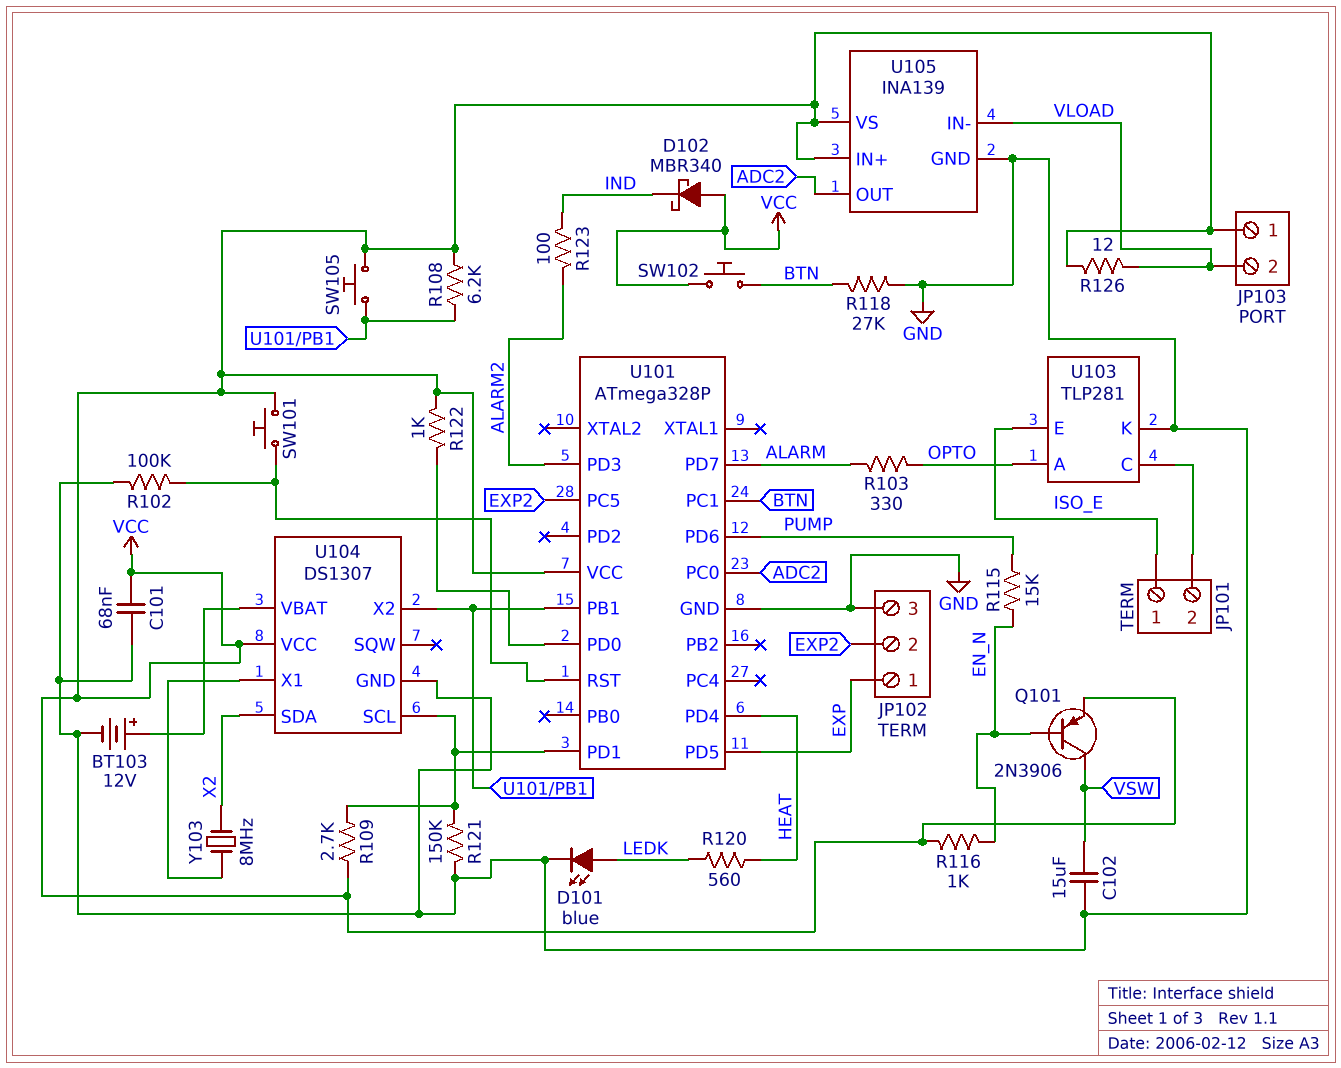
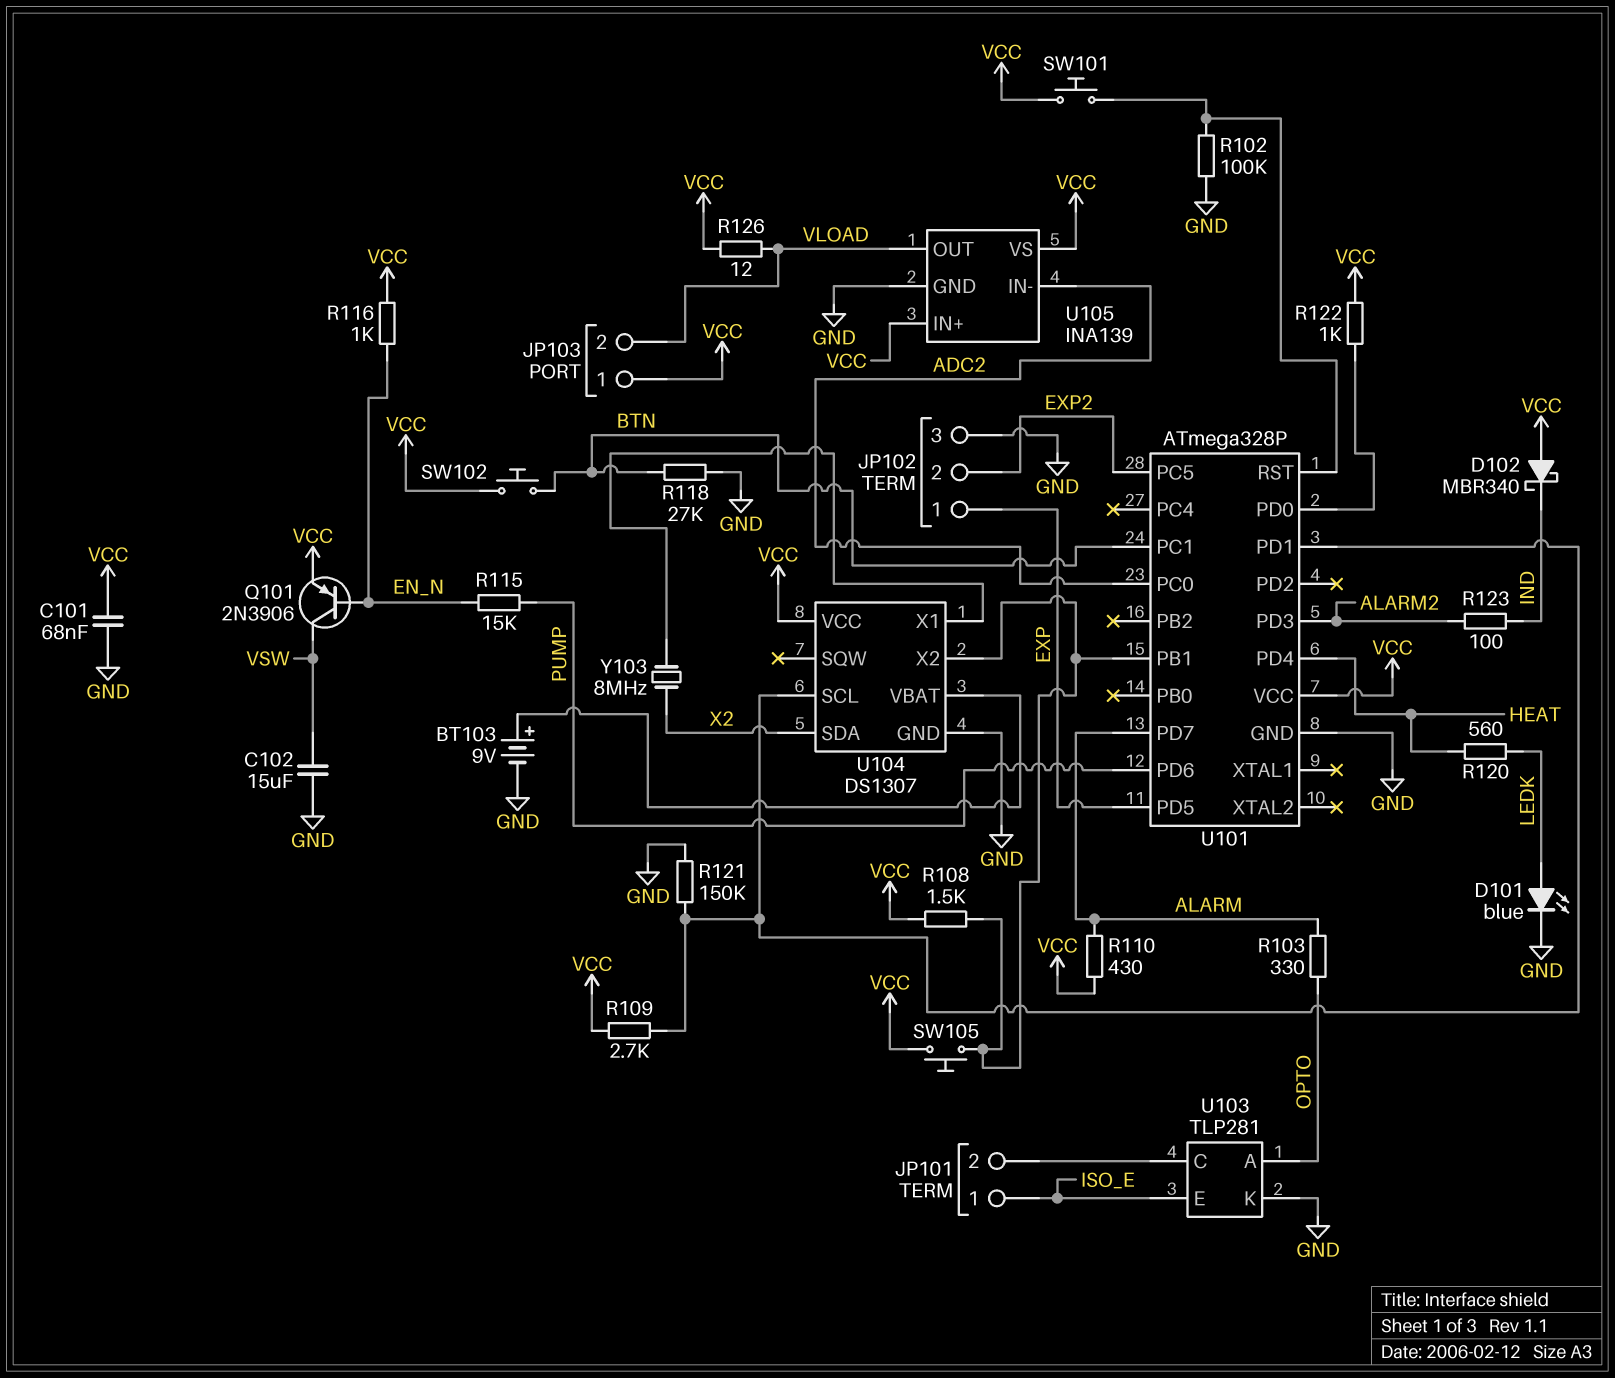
BT103: 12V (plus U104/VBAT, minus GND) -> 9V (plus U104/VBAT, minus GND)
R108: 6.2k (U101/PB1, VCC) -> 1.5k (U101/PB1, VCC)
R110: none -> 430 (ALARM, VCC)
U105 pin IN-: VLOAD -> ADC2
U105 pin OUT: ADC2 -> VLOAD

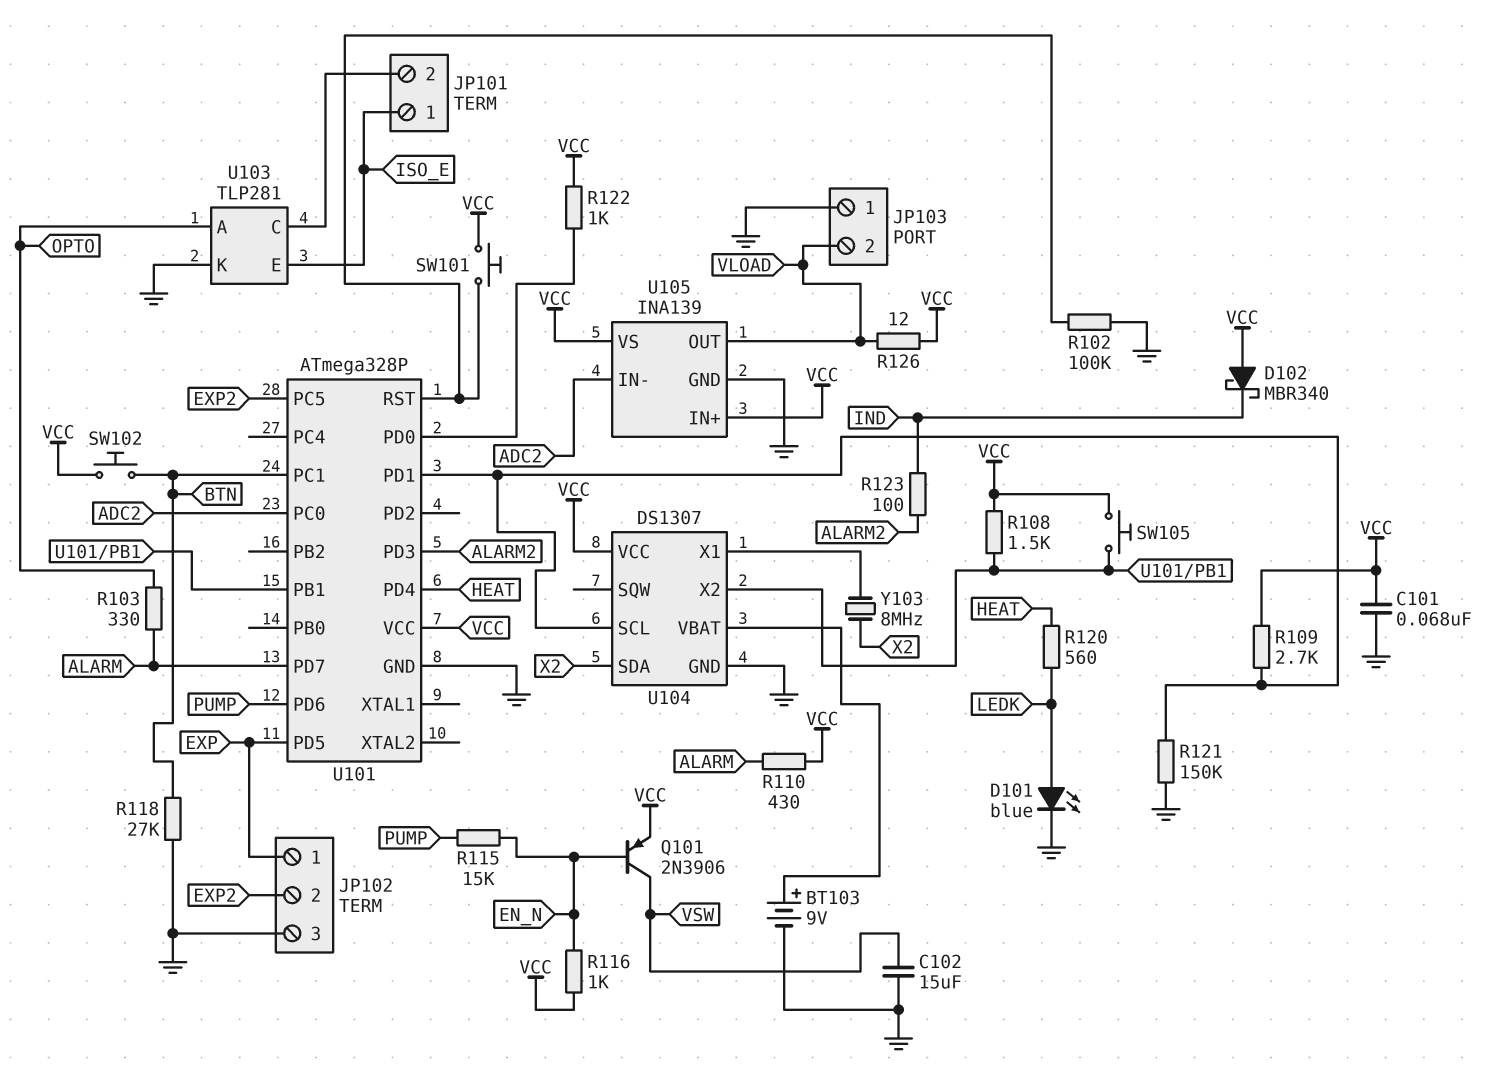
JP103 pin 1: VCC -> GND

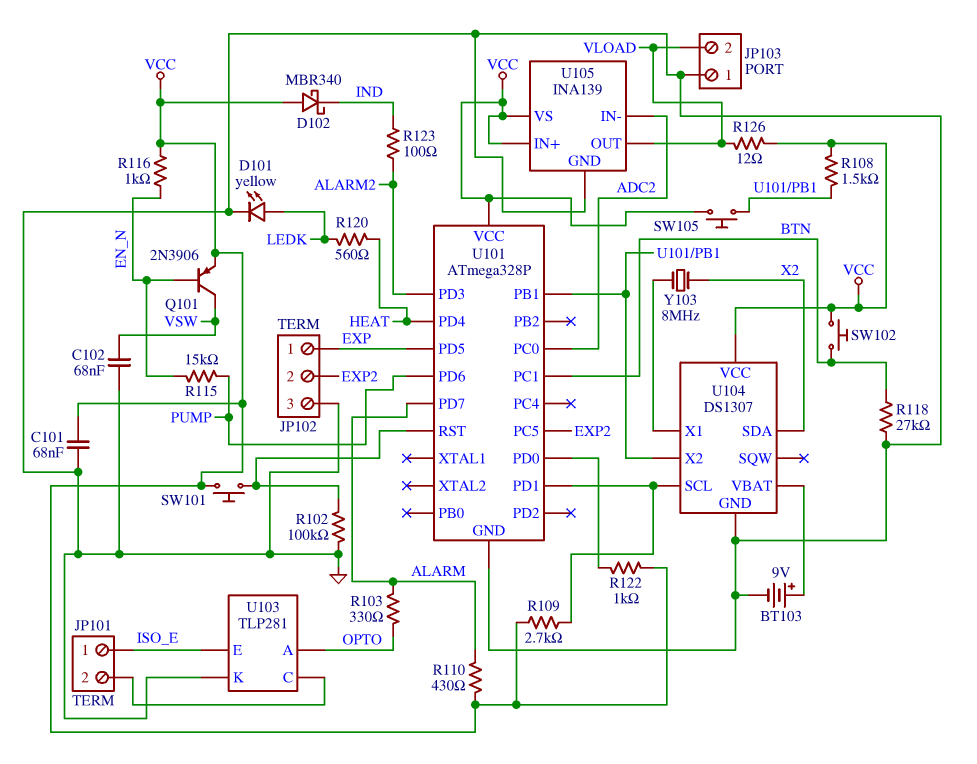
C102: 15uF (GND, VSW) -> 68nF (GND, VSW)
D101: LED blue (A LEDK, K GND) -> LED yellow (A LEDK, K GND)
R121: 150k (GND, U101/PD1) -> none

